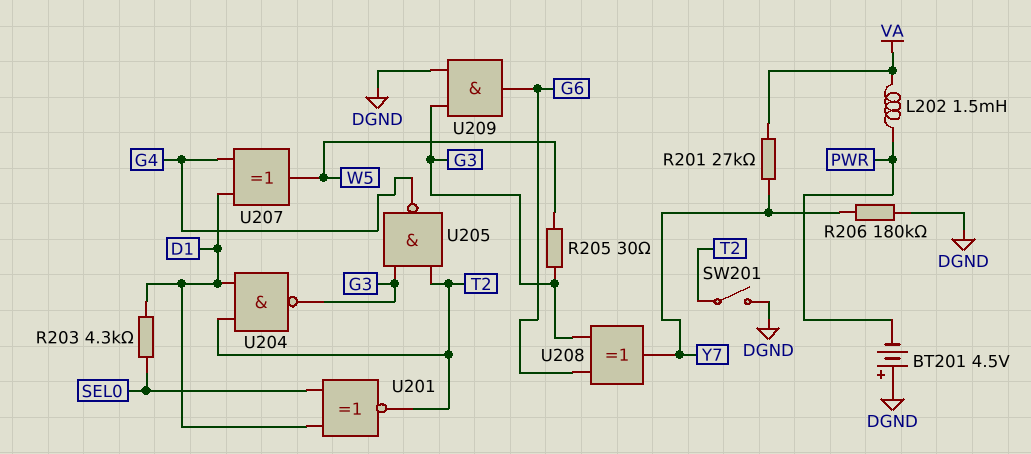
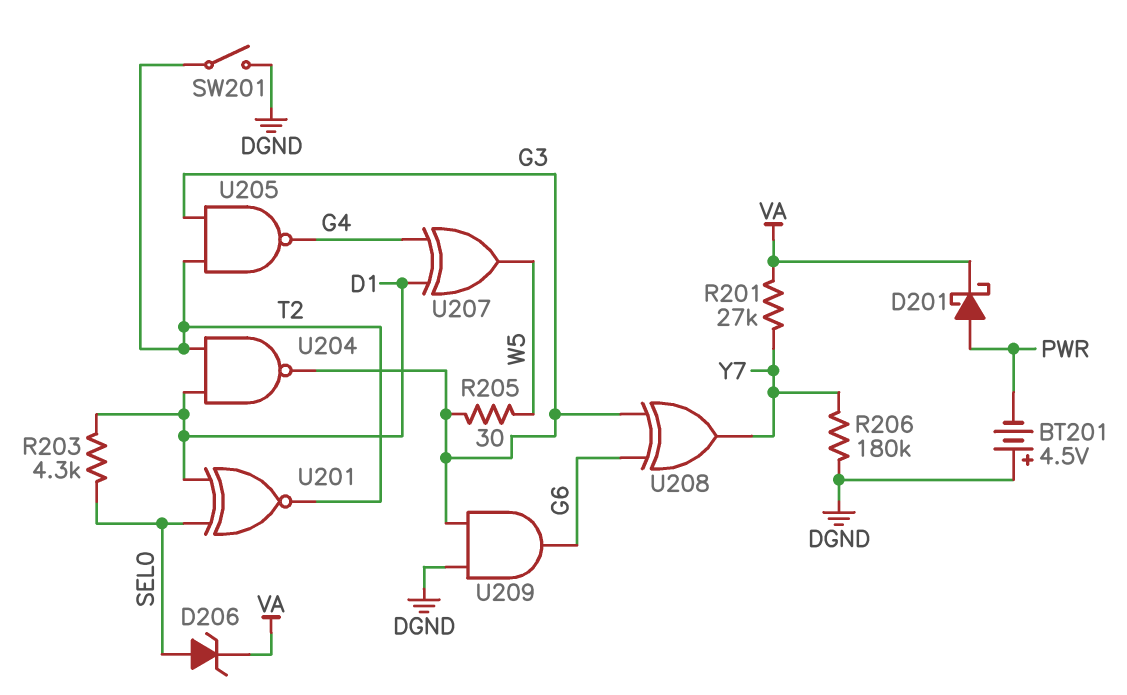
D201: none -> schottky (A PWR, K VA)
D206: none -> zener (A SEL0, K VA)
L202: 1.5mH (PWR, VA) -> none

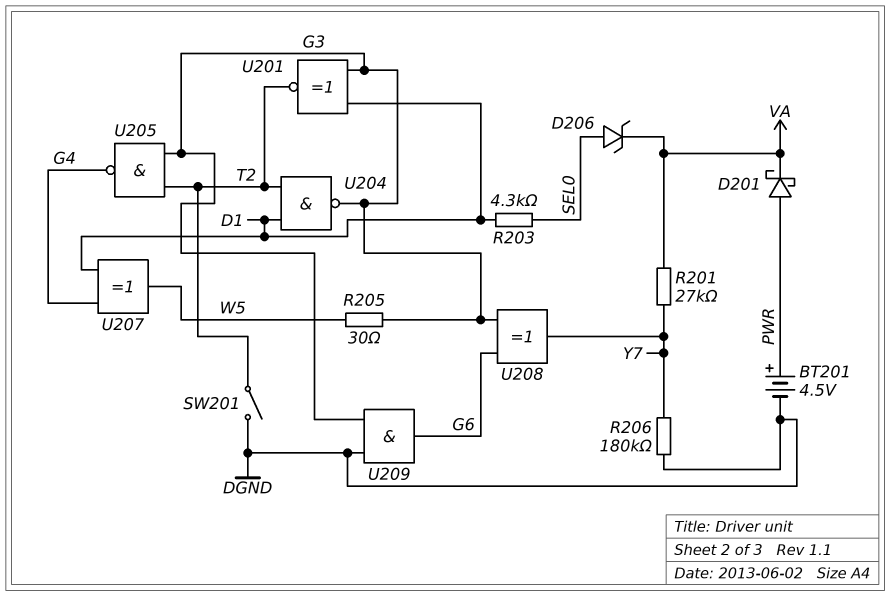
BT201: 4.5V (plus DGND, minus PWR) -> 4.5V (plus PWR, minus DGND)
U201: XNOR (in D1, in SEL0, out T2) -> XNOR (in D1, in G3, out T2)

